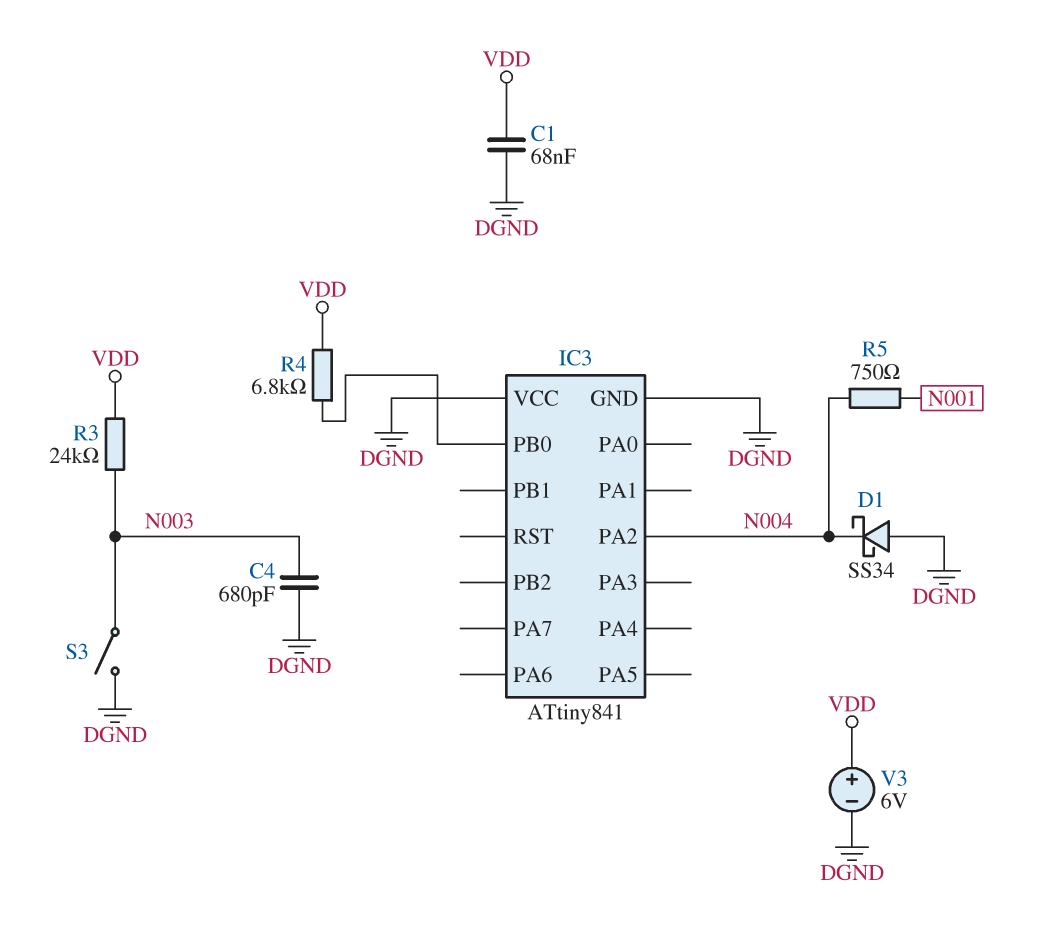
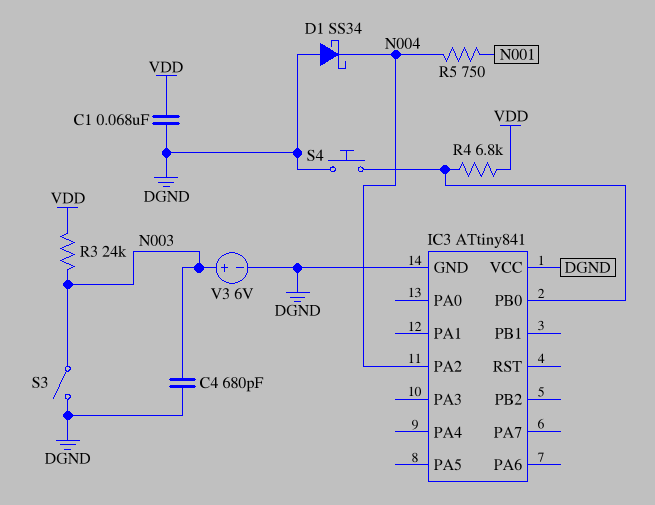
S4: none -> button (DGND, IC3/PB0)
V3: 6V (plus VDD, minus DGND) -> 6V (plus N003, minus DGND)

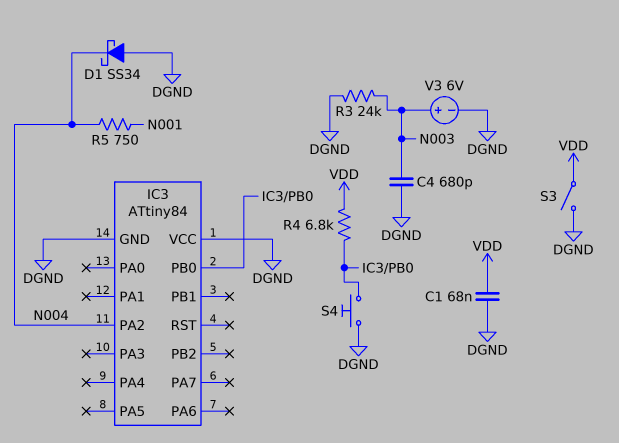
IC3: ATtiny841 -> ATtiny84
R3: 24k (N003, VDD) -> 24k (DGND, N003)
S3: switch (DGND, N003) -> switch (DGND, VDD)

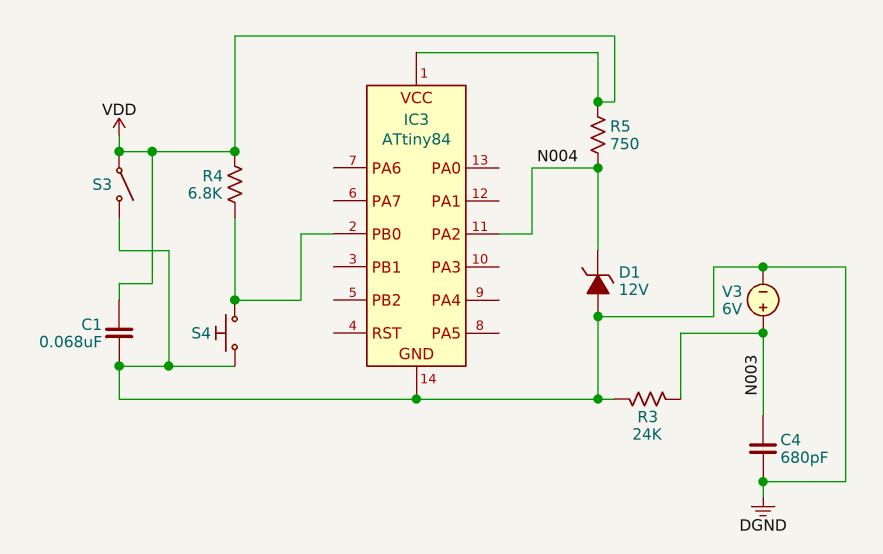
D1: schottky SS34 (A DGND, K N004) -> zener 12V (A DGND, K N004)
IC3 pin VCC: DGND -> VDD
R5: 750 (N001, N004) -> 750 (N004, VDD)

